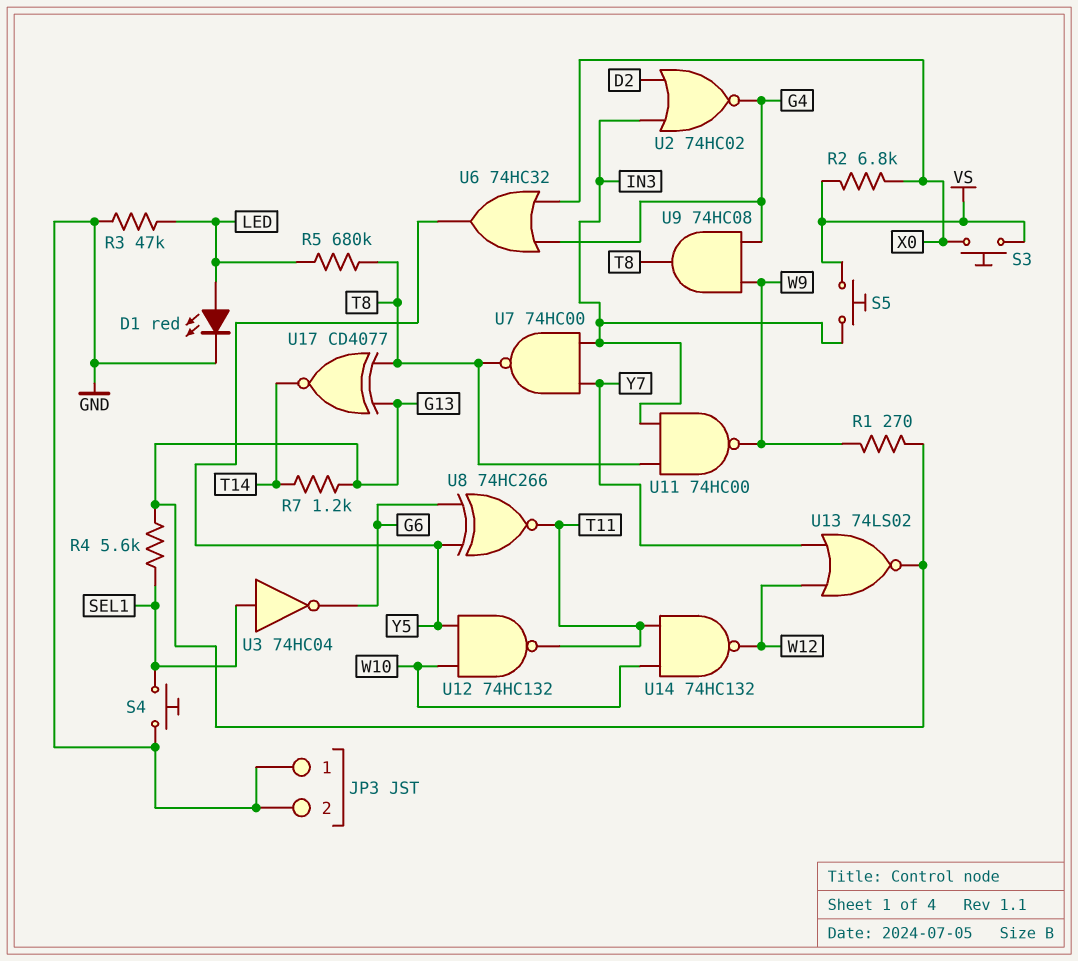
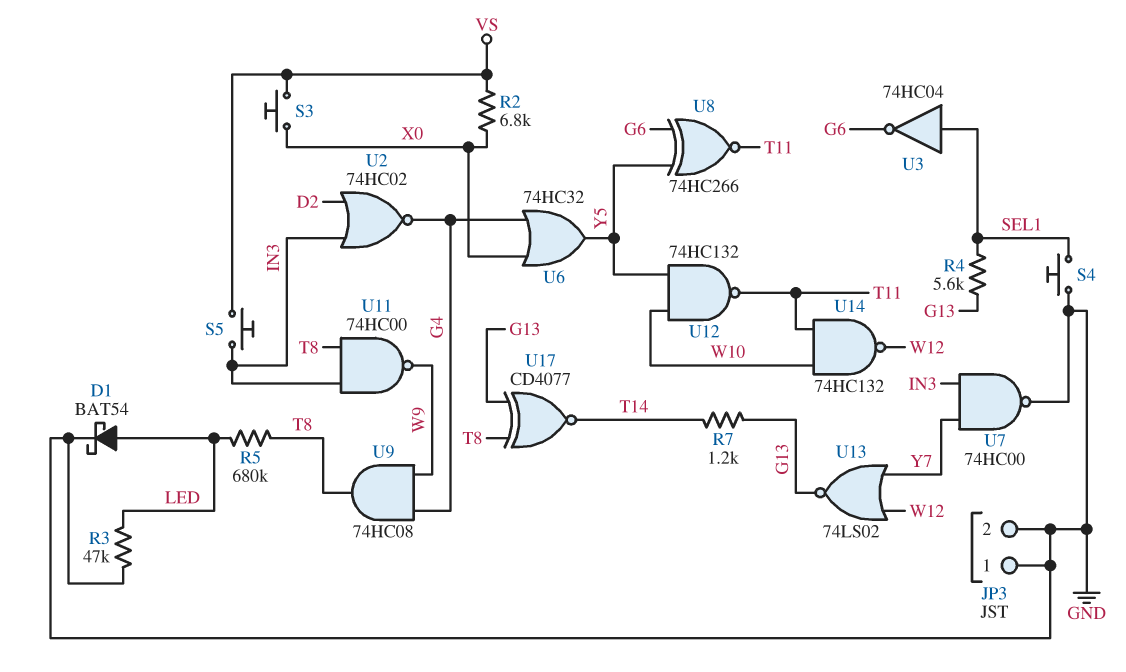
D1: LED red (A LED, K GND) -> schottky BAT54 (A LED, K GND)
R1: 270 (G13, W9) -> none
U7: NAND 74HC00 (in IN3, in Y7, out T8) -> NAND 74HC00 (in IN3, in Y7, out GND)

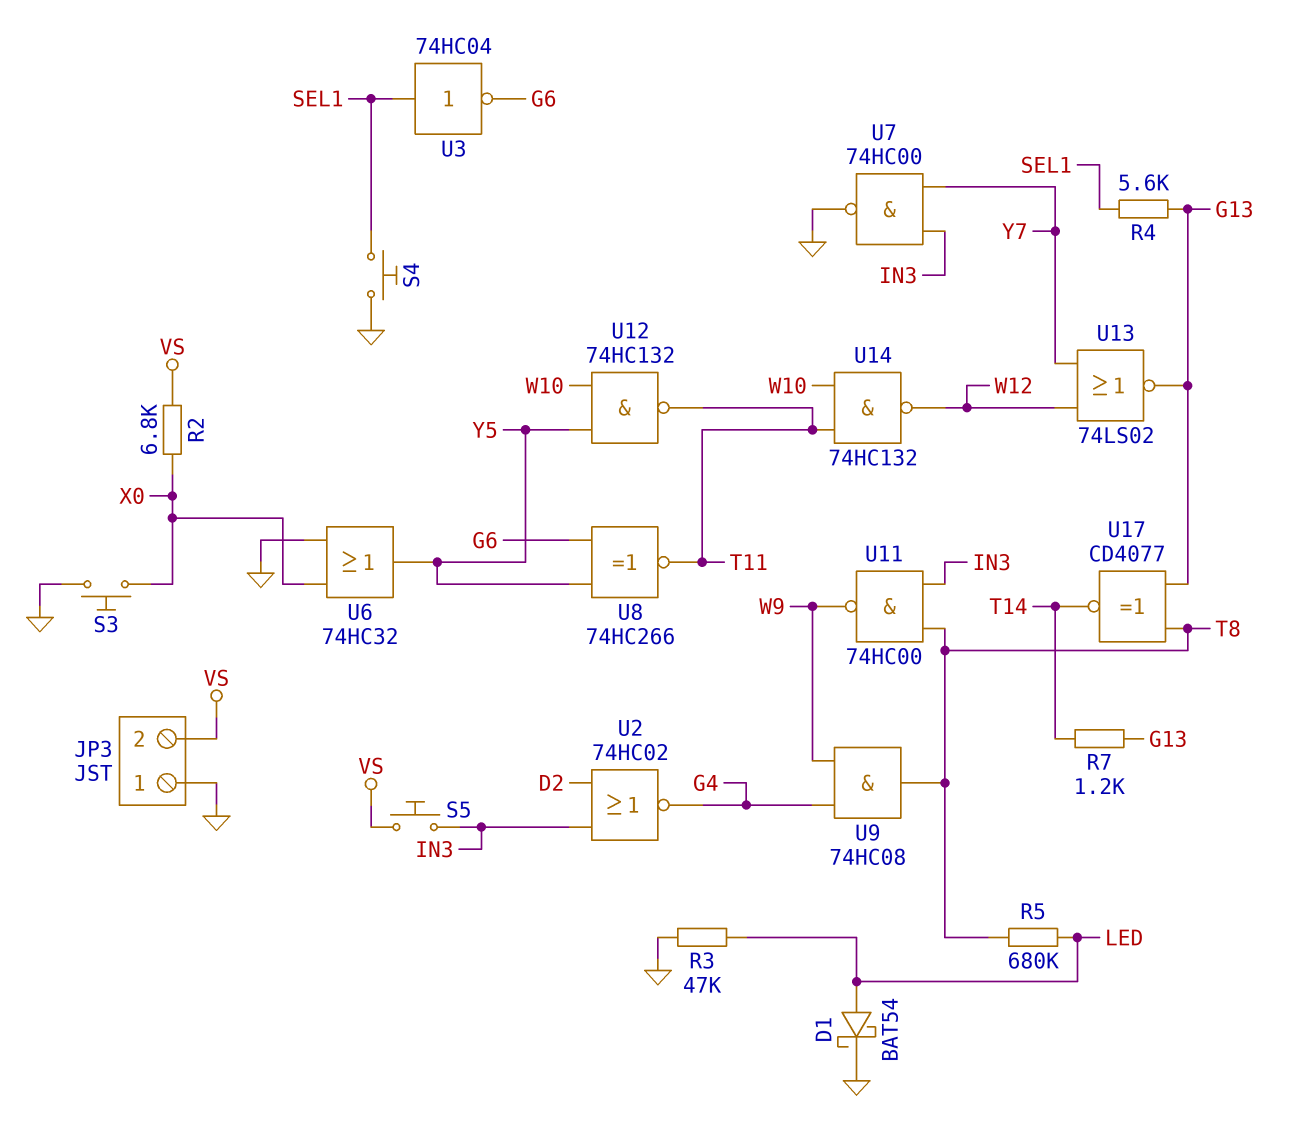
JP3 pin 2: GND -> VS
S3: button (VS, X0) -> button (GND, X0)
U6: OR 74HC32 (in G4, in X0, out Y5) -> OR 74HC32 (in GND, in X0, out Y5)

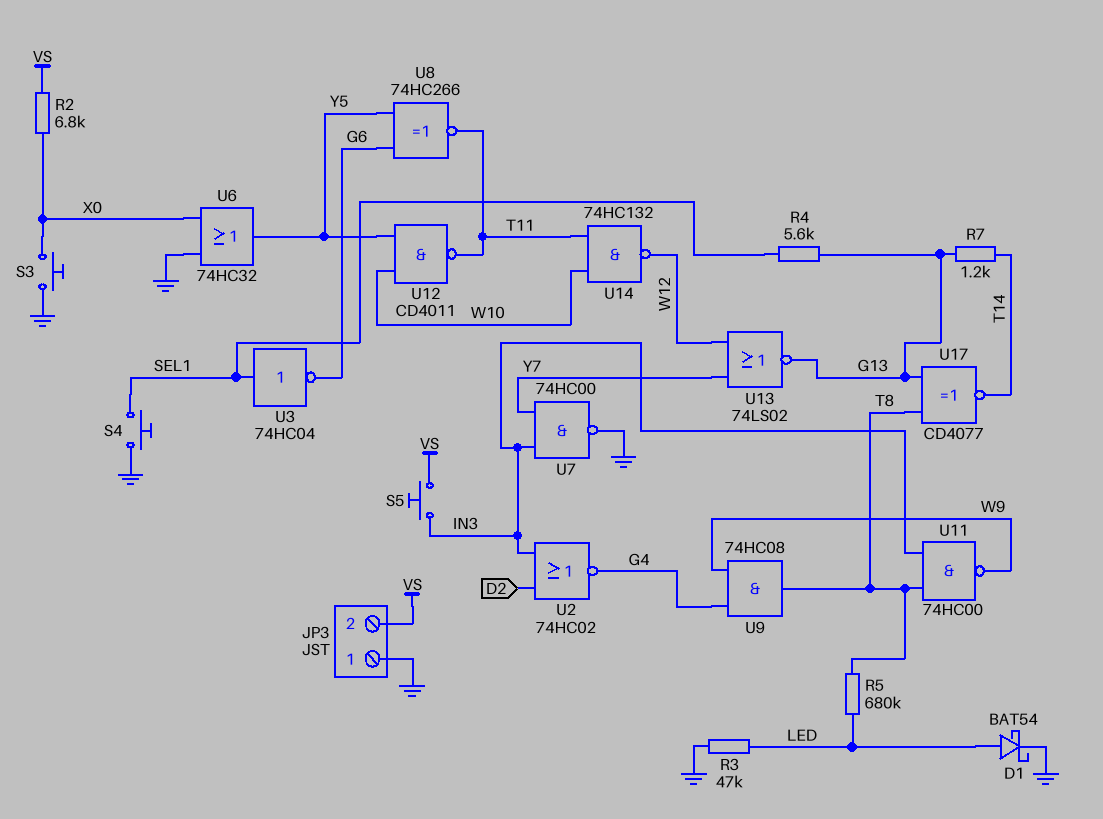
U12: NAND 74HC132 (in W10, in Y5, out T11) -> NAND CD4011 (in W10, in Y5, out T11)

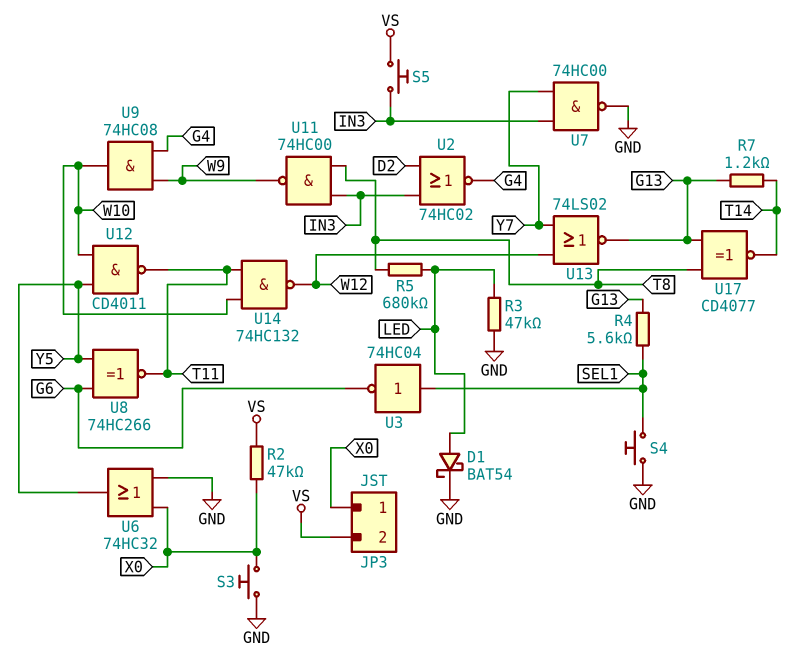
JP3 pin 1: GND -> X0
R2: 6.8k (VS, X0) -> 47k (VS, X0)
U9: AND 74HC08 (in G4, in W9, out T8) -> AND 74HC08 (in G4, in W9, out W10)

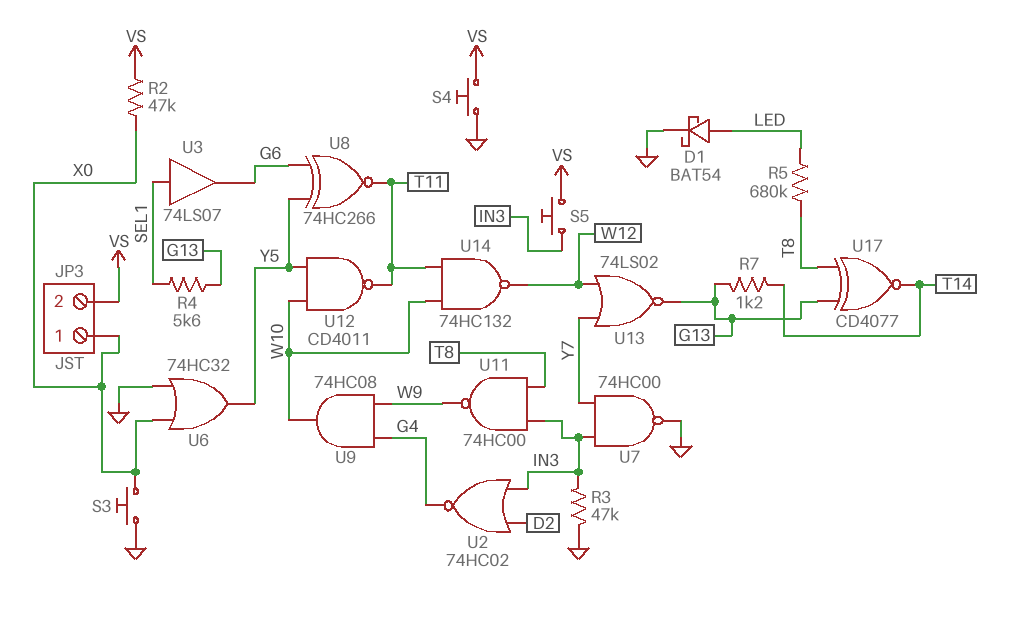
R3: 47k (GND, LED) -> 47k (GND, IN3)
S4: button (GND, SEL1) -> button (GND, VS)
U3: NOT 74HC04 (in SEL1, out G6) -> buffer 74LS07 (in SEL1, out G6)

